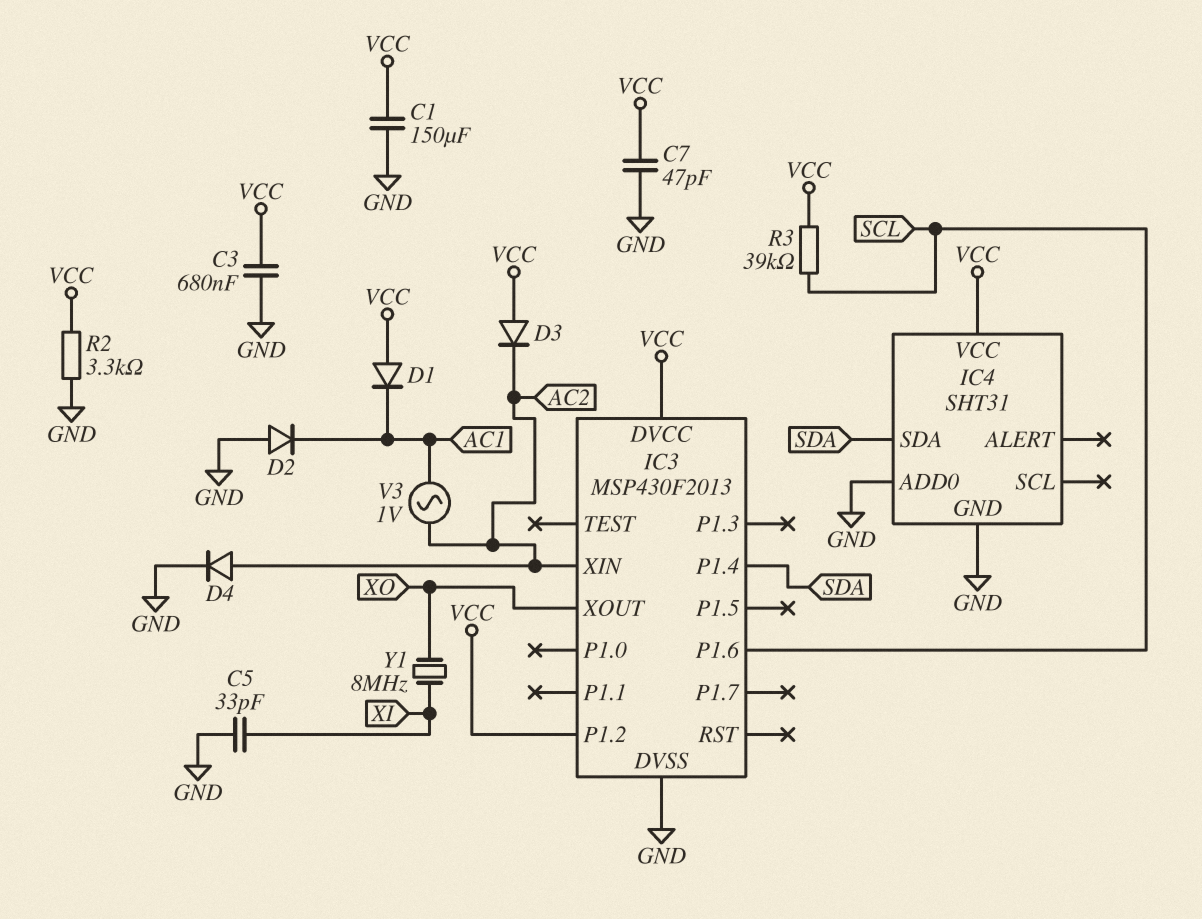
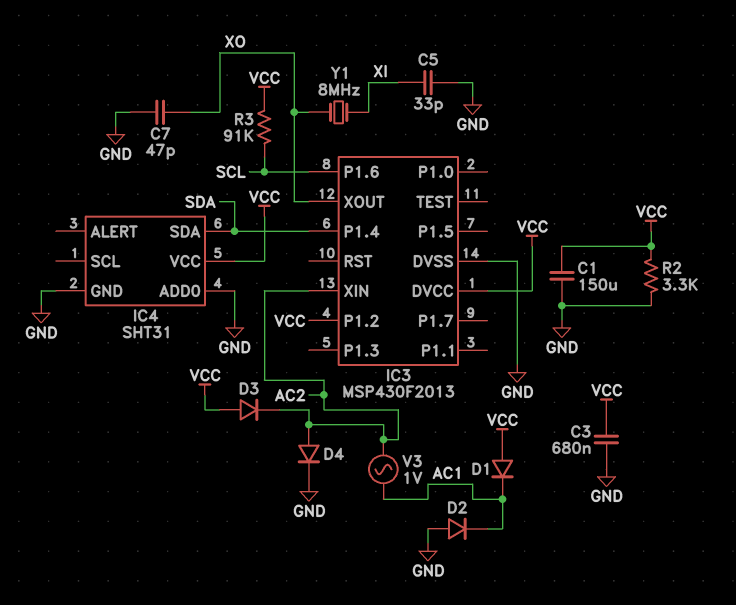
C7: 47pF (GND, VCC) -> 47pF (GND, XO)
R3: 39k (SCL, VCC) -> 91k (SCL, VCC)

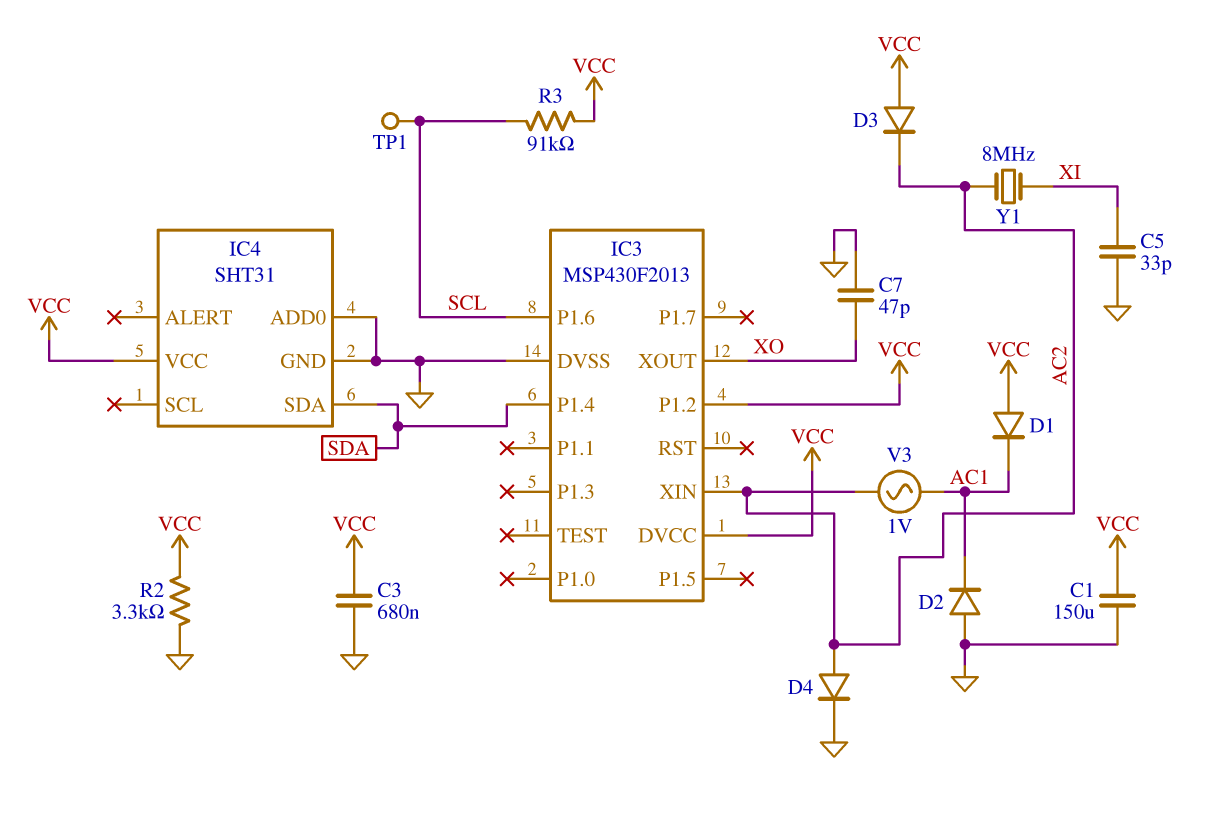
TP1: none -> test point (SCL)
Y1: 8MHz (XI, XO) -> 8MHz (AC2, XI)

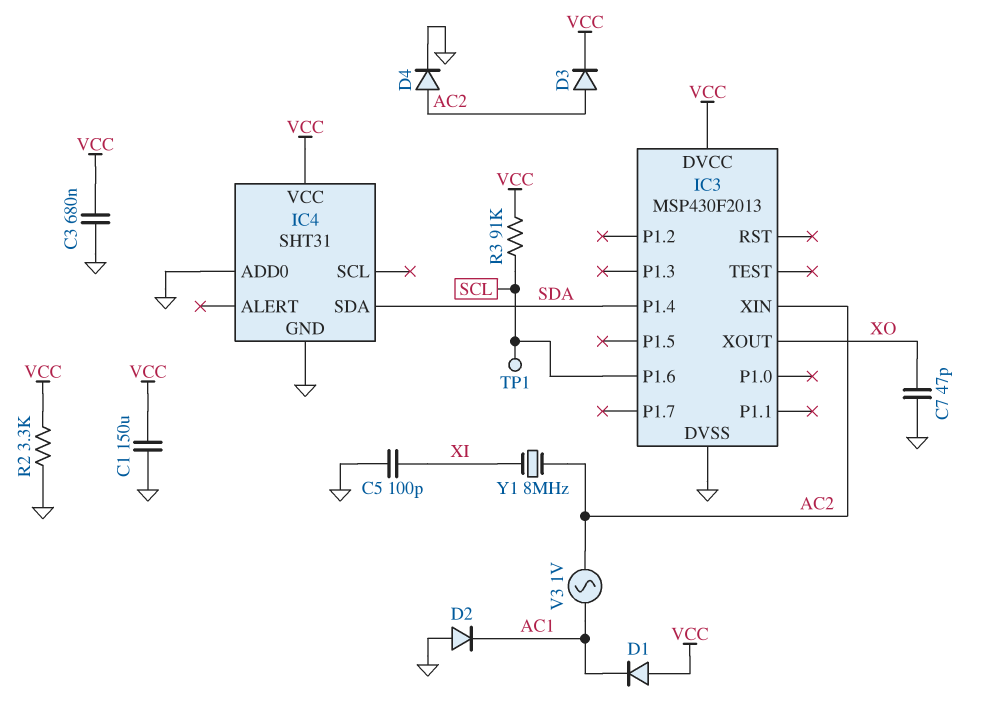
C5: 33pF (GND, XI) -> 100pF (GND, XI)
D3: diode (A VCC, K AC2) -> diode (A AC2, K VCC)
IC3 pin P1.2: VCC -> none

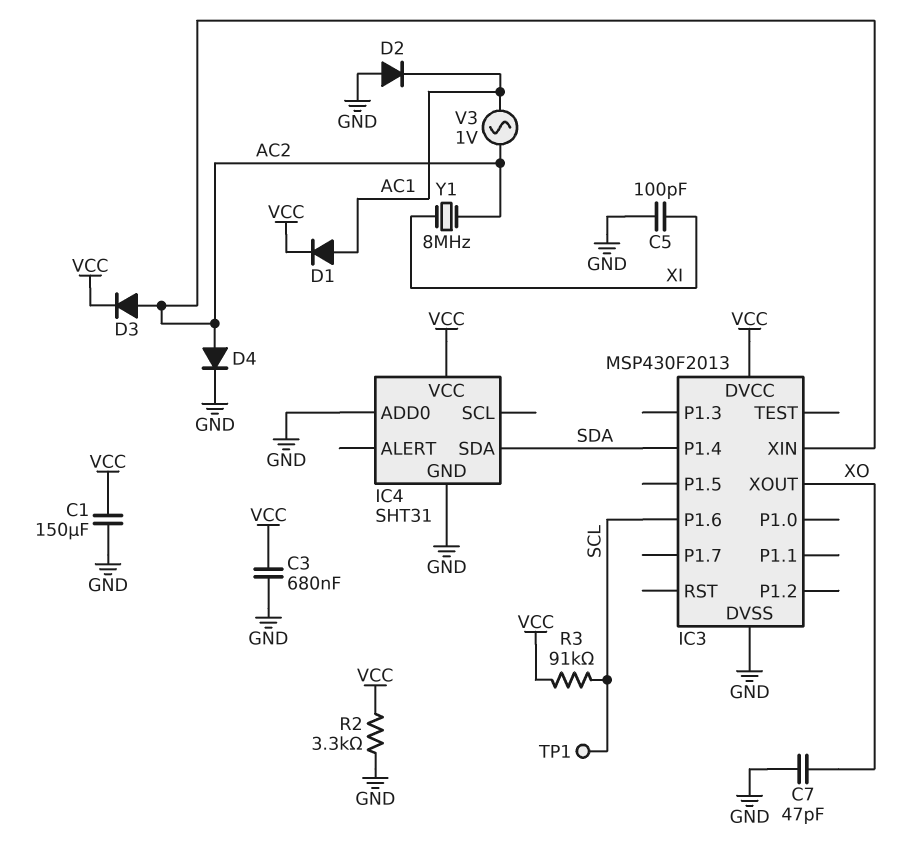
D1: diode (A VCC, K AC1) -> diode (A AC1, K VCC)

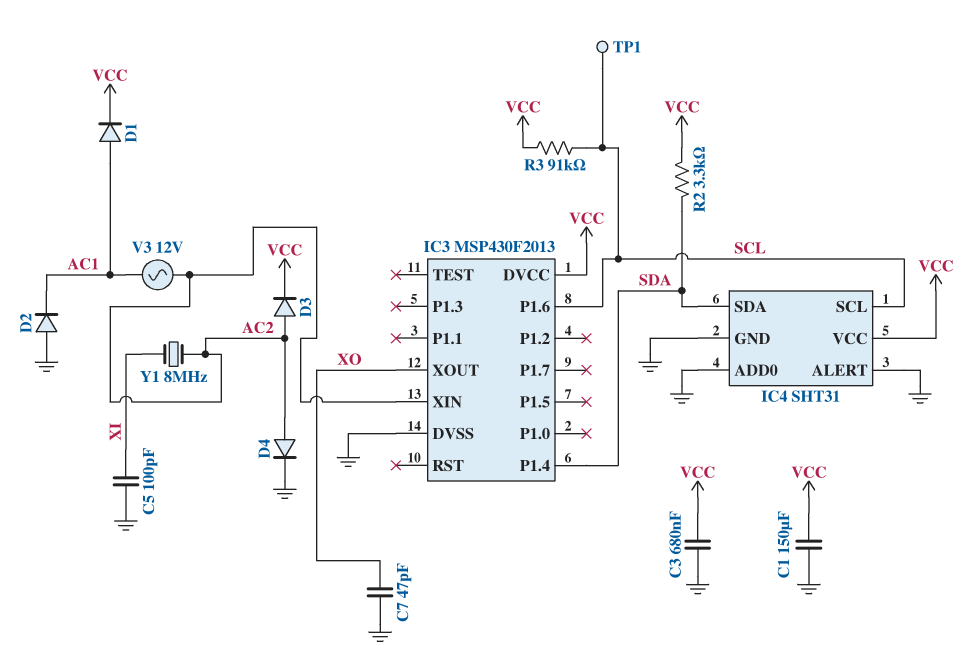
IC4 pin ALERT: none -> GND
IC4 pin SCL: none -> SCL
R2: 3.3k (GND, VCC) -> 3.3k (SDA, VCC)
V3: AC 1V (AC1, AC2) -> AC 12V (AC1, AC2)

